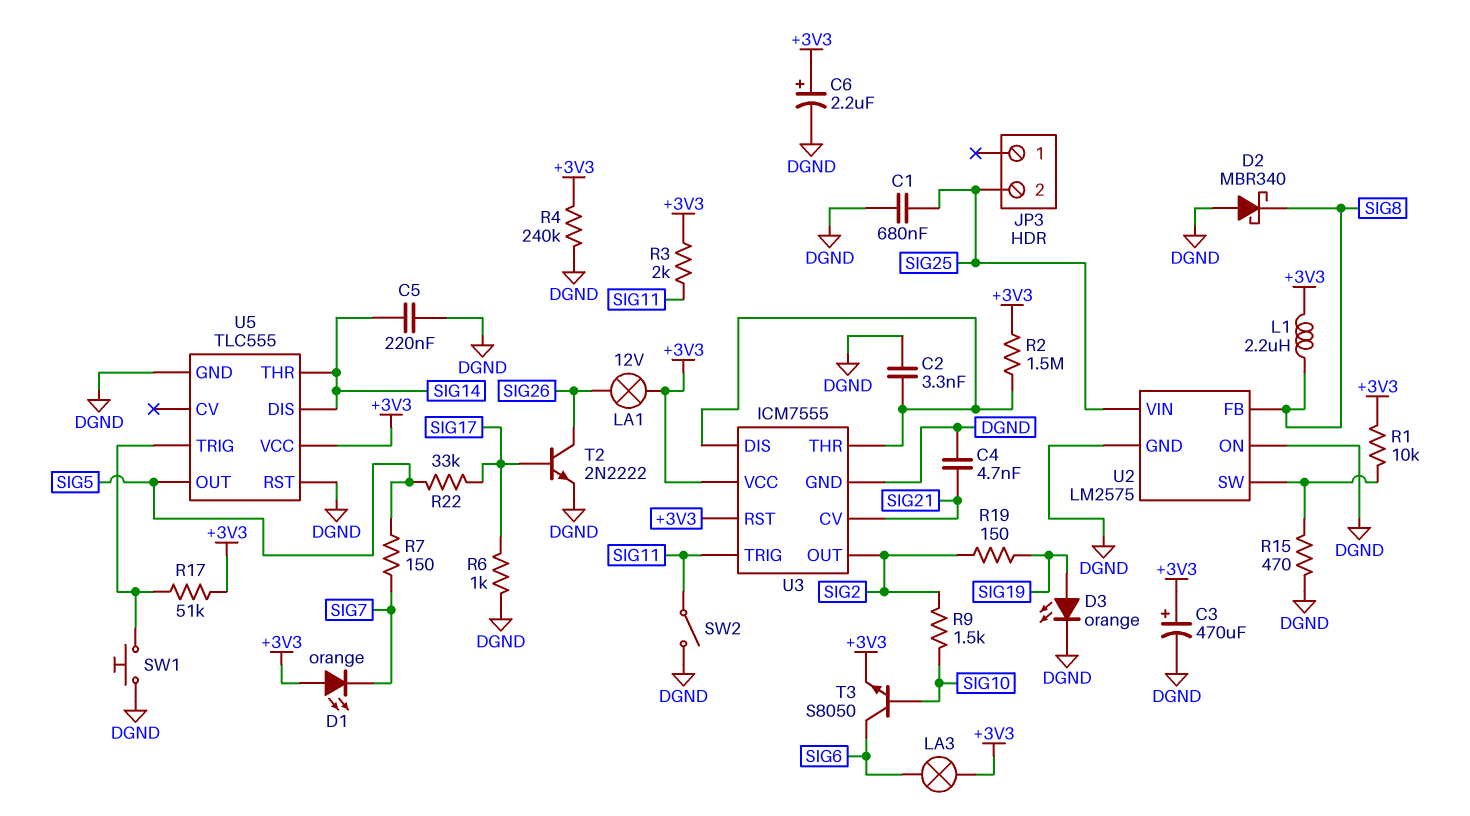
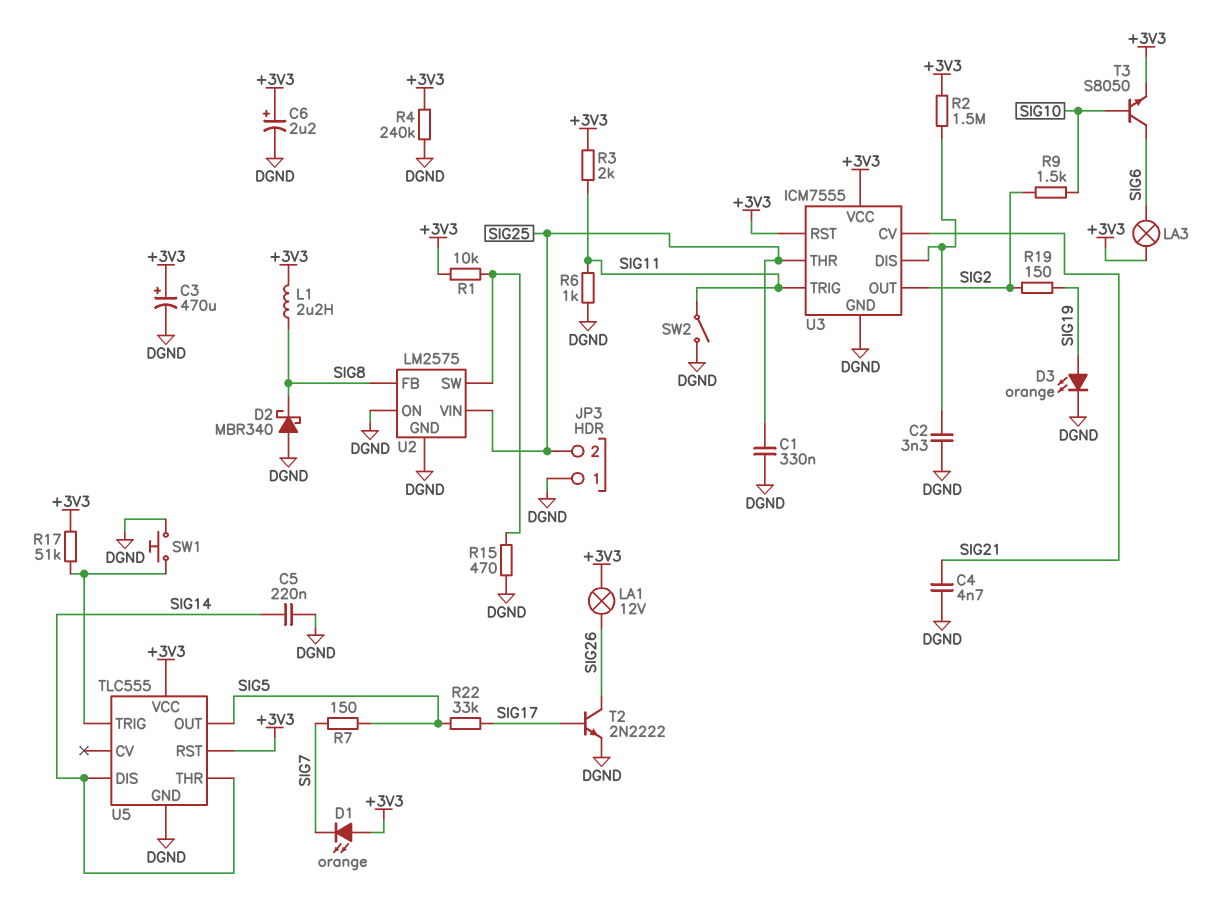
C1: 680nF (DGND, SIG25) -> 330nF (DGND, SIG25)
JP3 pin 1: none -> DGND
R6: 1k (DGND, SIG17) -> 1k (DGND, SIG11)
U3 pin THR: U3/DIS -> SIG25
U5 pin RST: DGND -> +3V3

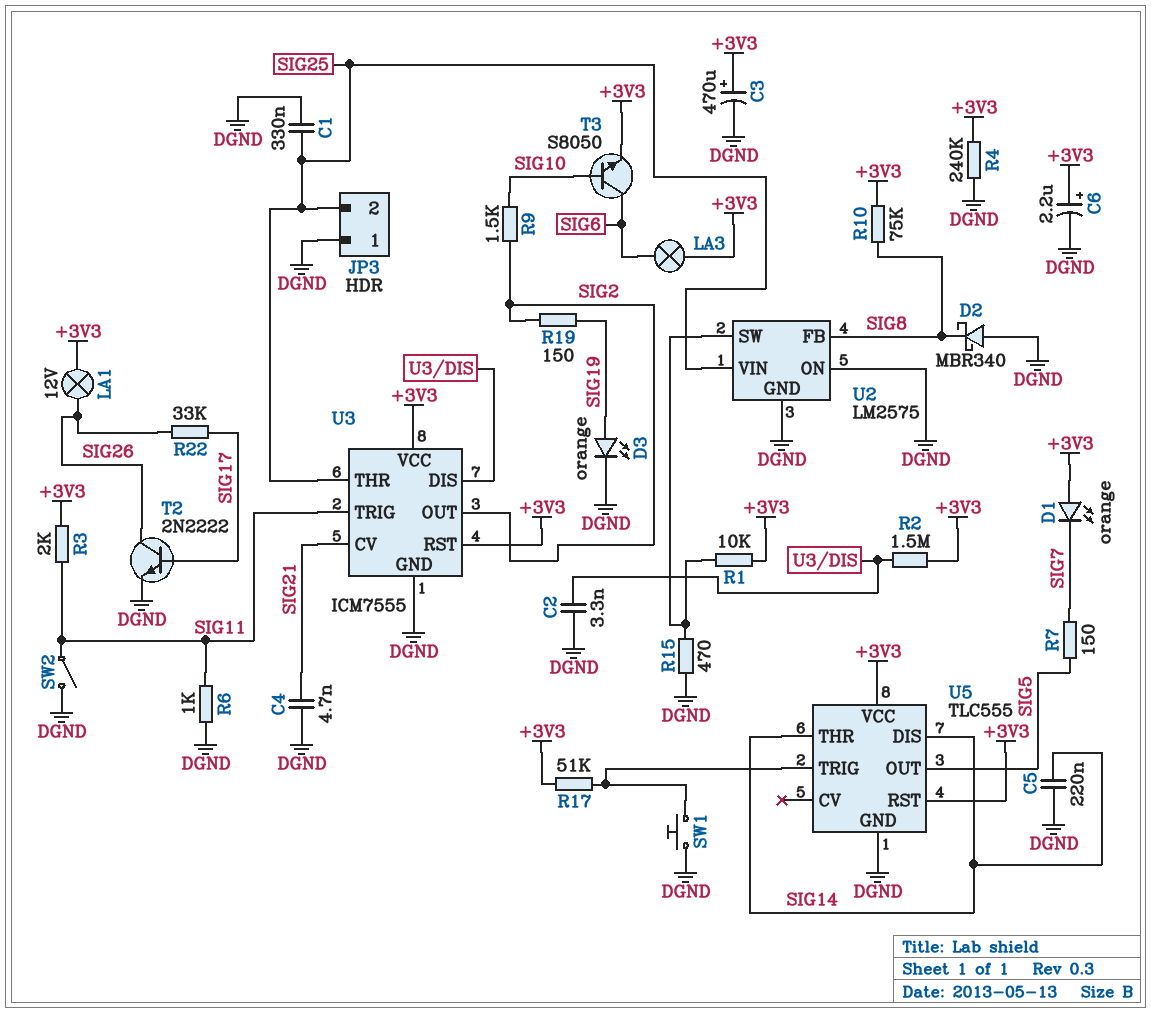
L1: 2.2uH (+3V3, SIG8) -> none
R10: none -> 75k (+3V3, SIG8)
R22: 33k (SIG5, SIG17) -> 33k (SIG17, SIG26)

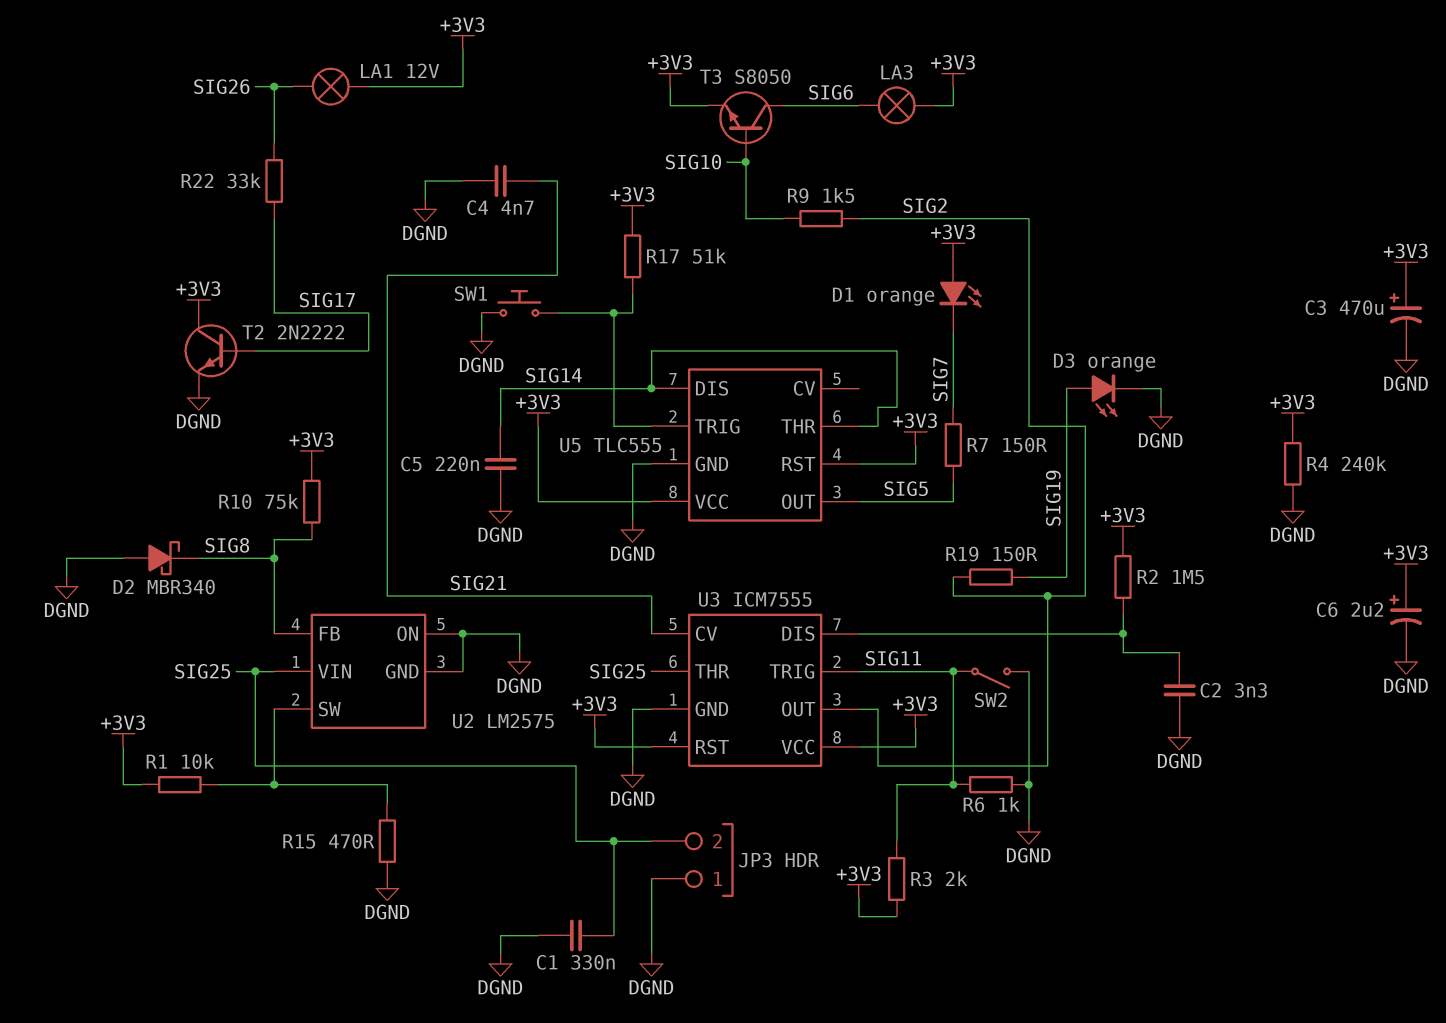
T2: NPN 2N2222 (B SIG17, C SIG26, E DGND) -> NPN 2N2222 (B SIG17, C +3V3, E DGND)

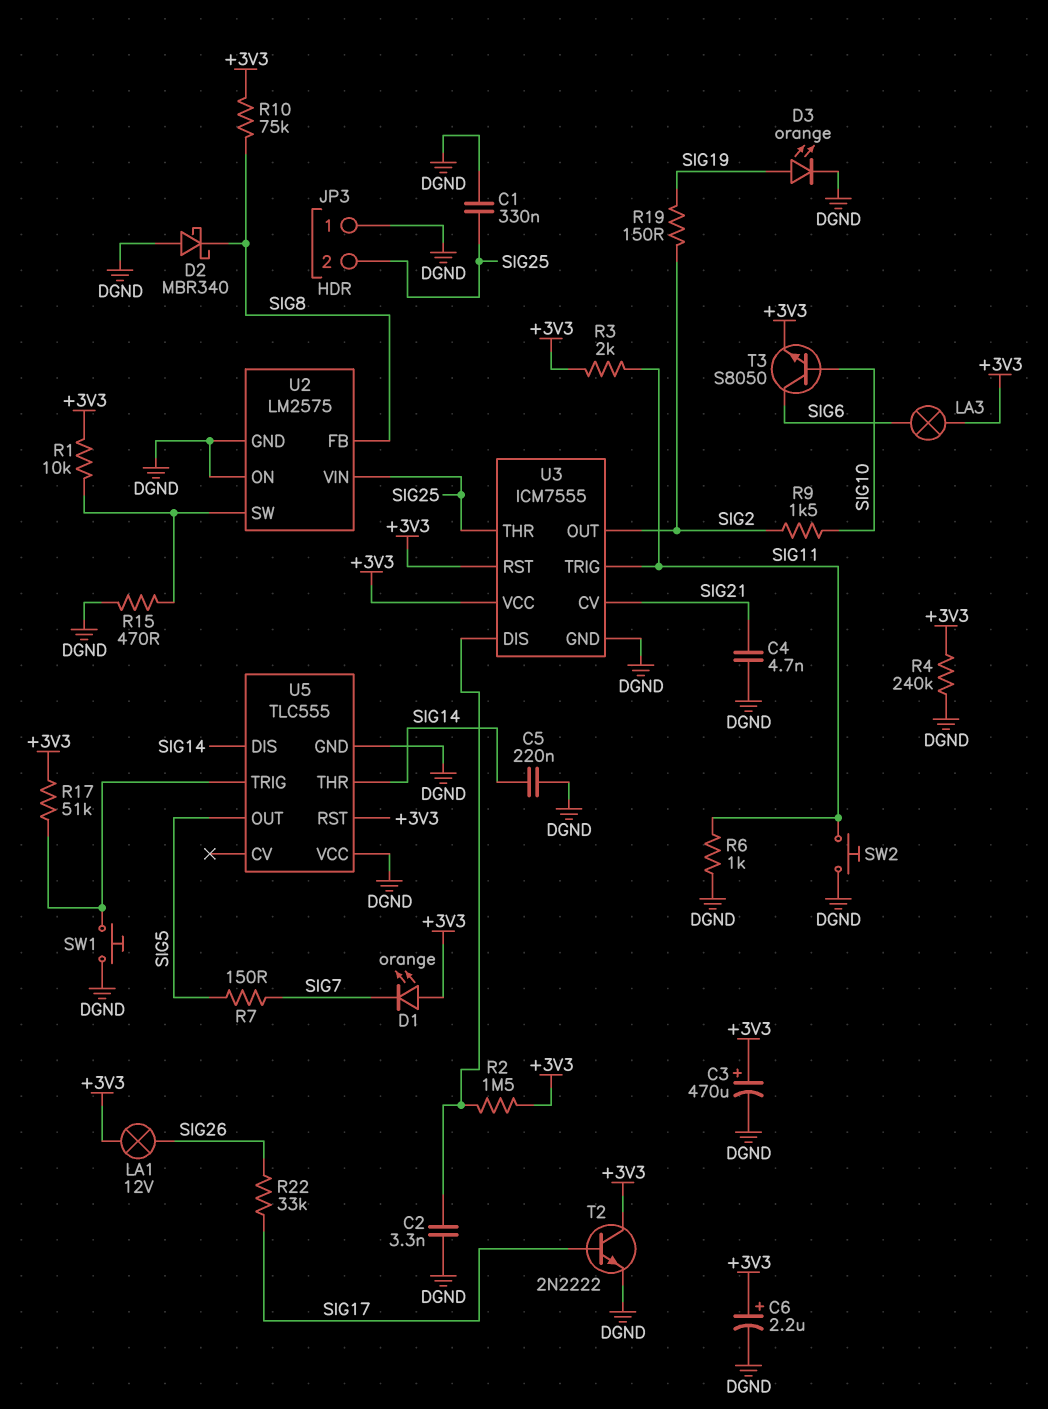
SW2: switch (DGND, SIG11) -> button (DGND, SIG11)
U5 pin VCC: +3V3 -> DGND

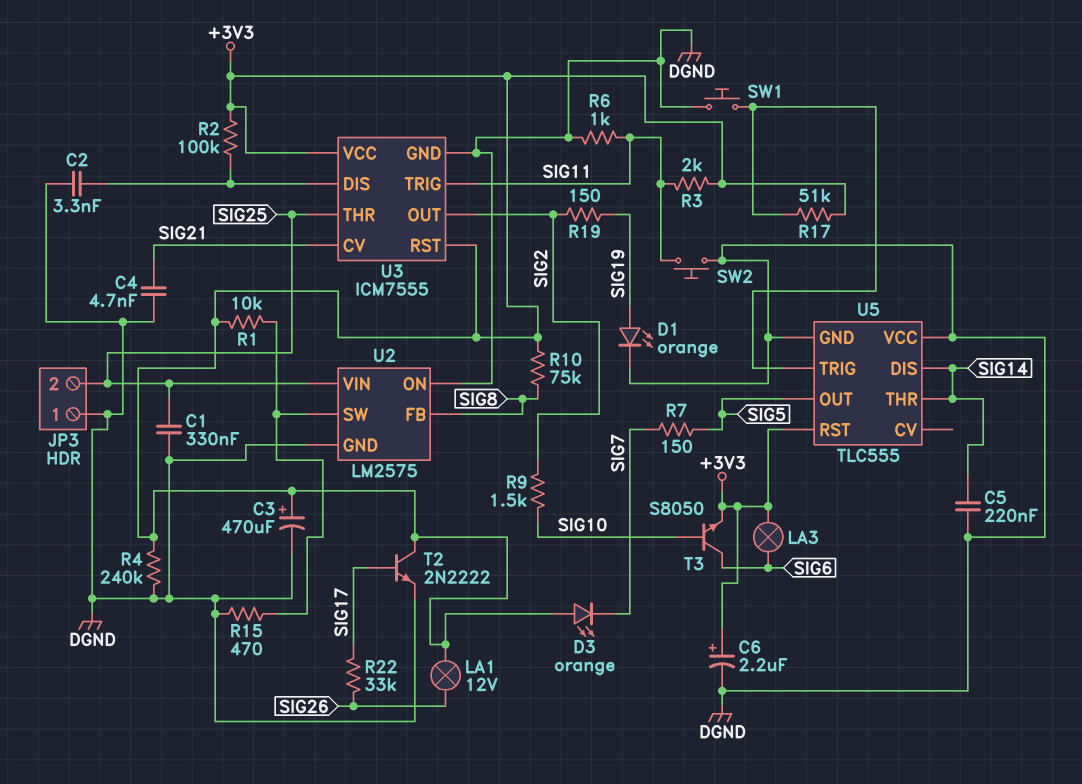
D1: LED orange (A +3V3, K SIG7) -> LED orange (A SIG19, K DGND)
D2: schottky MBR340 (A DGND, K SIG8) -> none
D3: LED orange (A SIG19, K DGND) -> LED orange (A +3V3, K SIG7)
R2: 1.5M (+3V3, U3/DIS) -> 100k (+3V3, U3/DIS)

